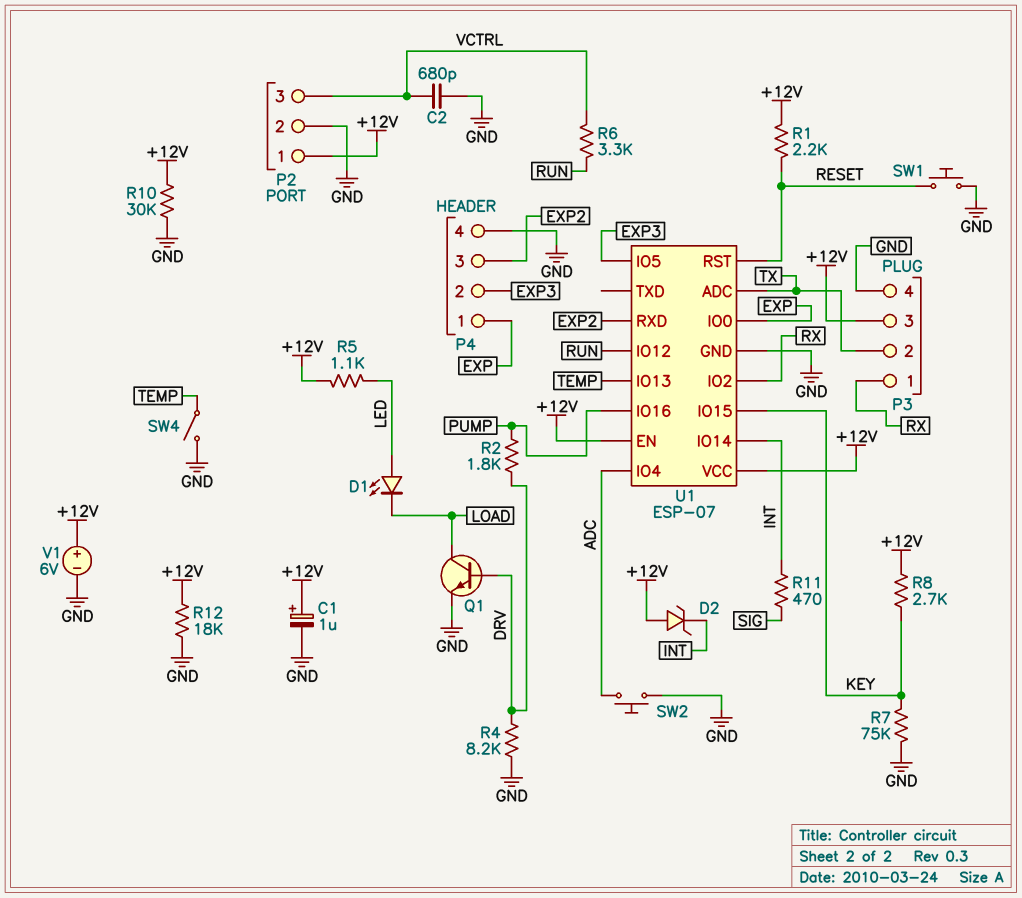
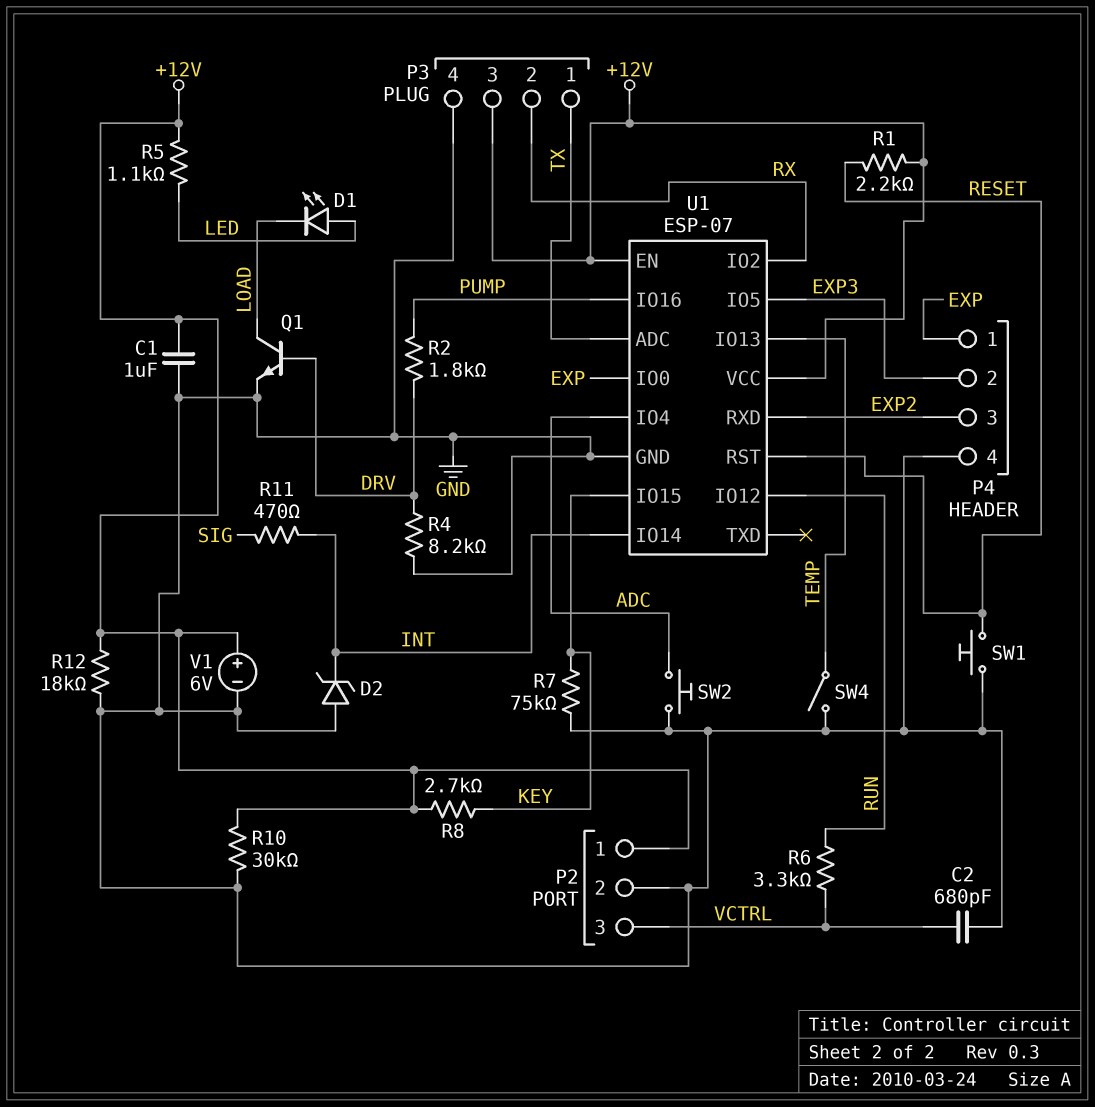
C1: 1uF (plus +12V, minus GND) -> 1uF (+12V, GND)
D2: zener (A +12V, K INT) -> zener (A GND, K INT)
P3 pin 1: RX -> TX
P3 pin 2: TX -> RX

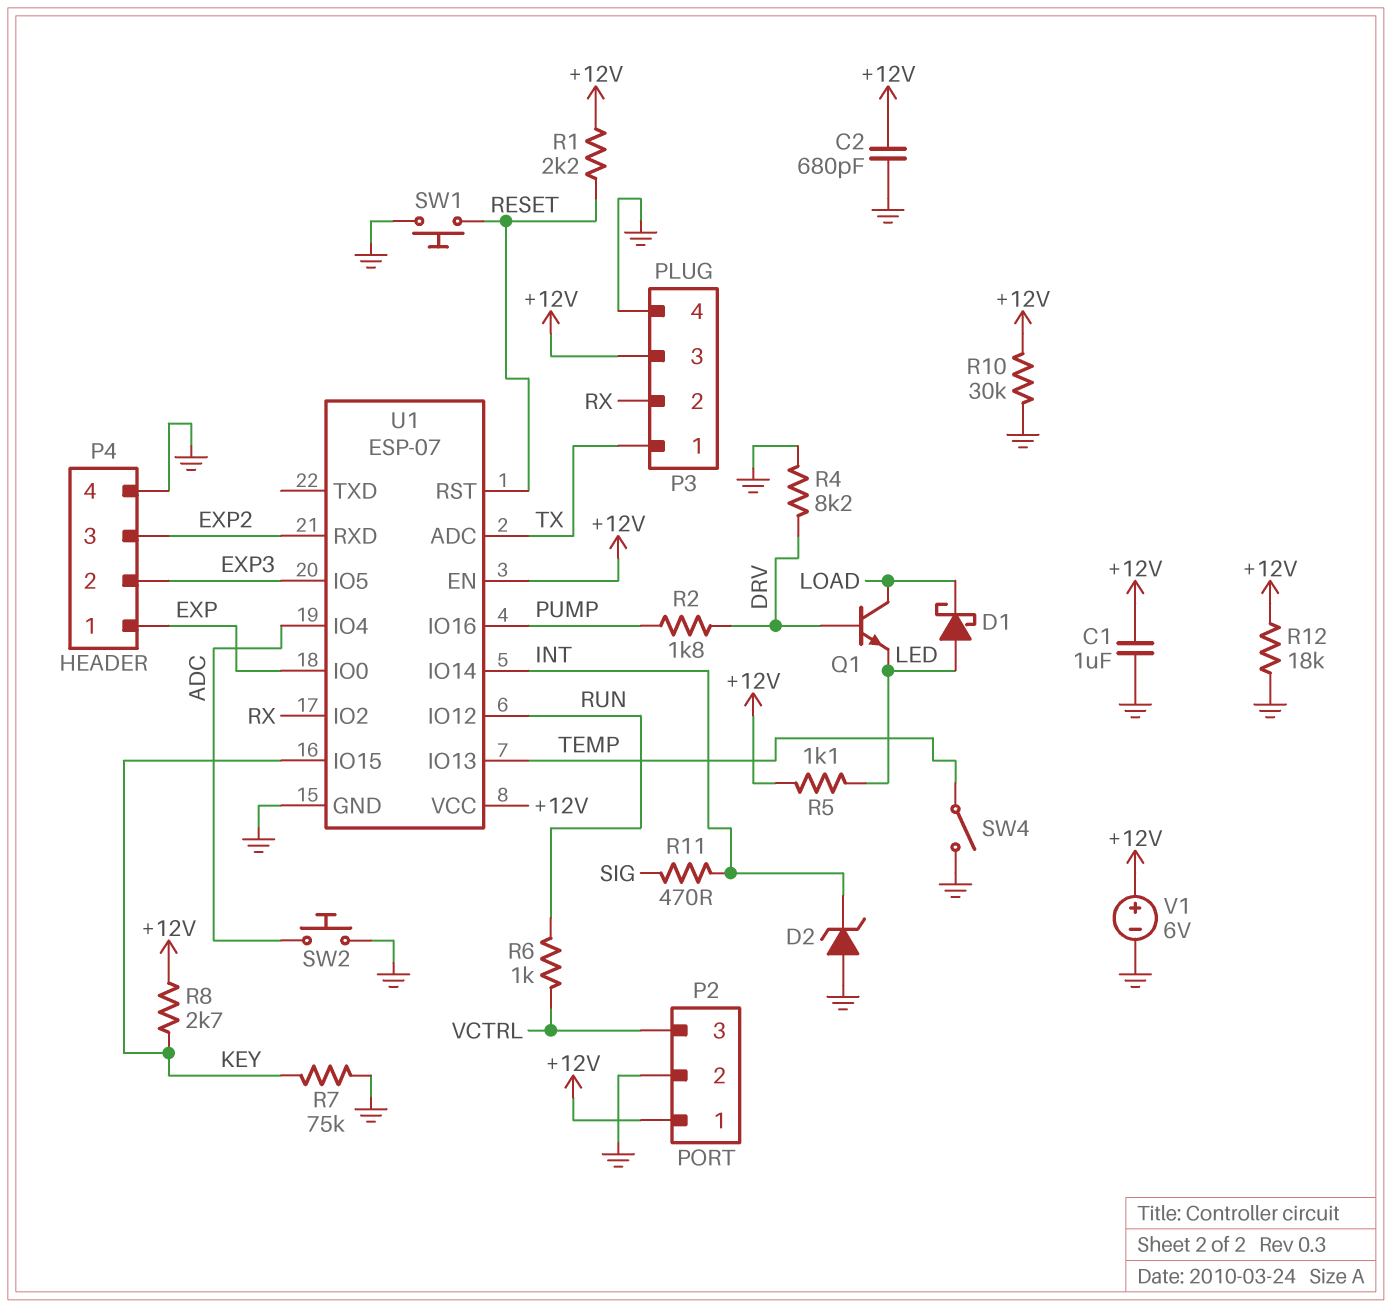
C2: 680pF (GND, VCTRL) -> 680pF (+12V, GND)
D1: LED (A LED, K LOAD) -> schottky (A LED, K LOAD)
Q1: NPN (B DRV, C LOAD, E GND) -> NPN (B DRV, C LOAD, E LED)
R6: 3.3k (RUN, VCTRL) -> 1k (RUN, VCTRL)

